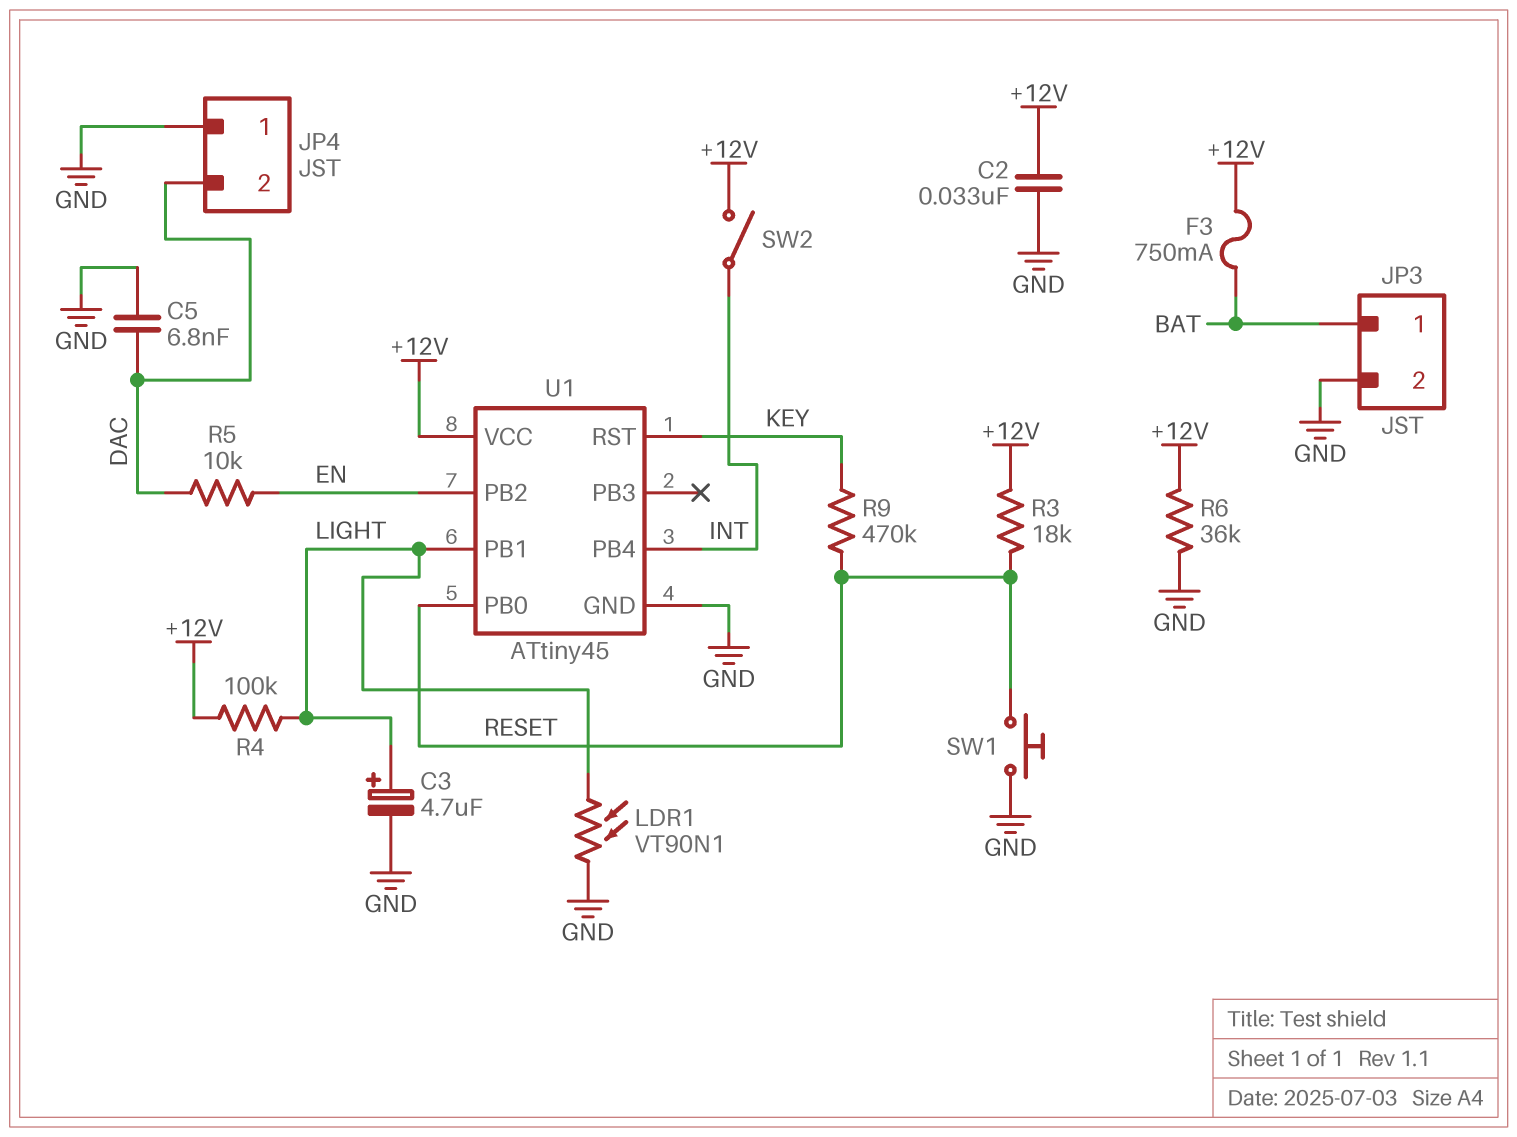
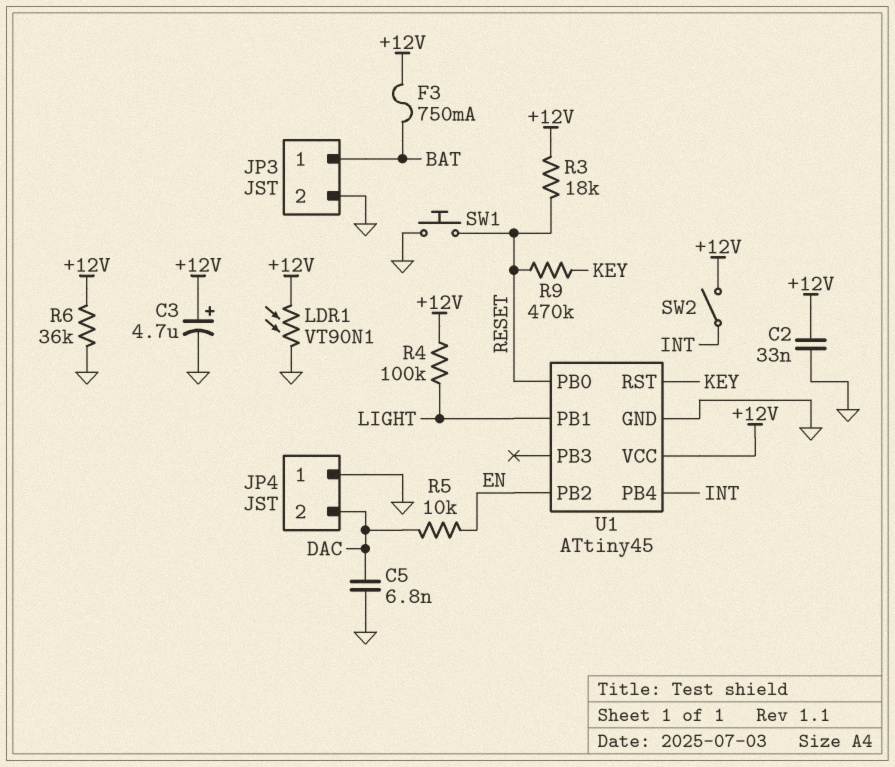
C3: 4.7uF (plus LIGHT, minus GND) -> 4.7uF (plus +12V, minus GND)
LDR1: VT90N1 (GND, LIGHT) -> VT90N1 (+12V, GND)

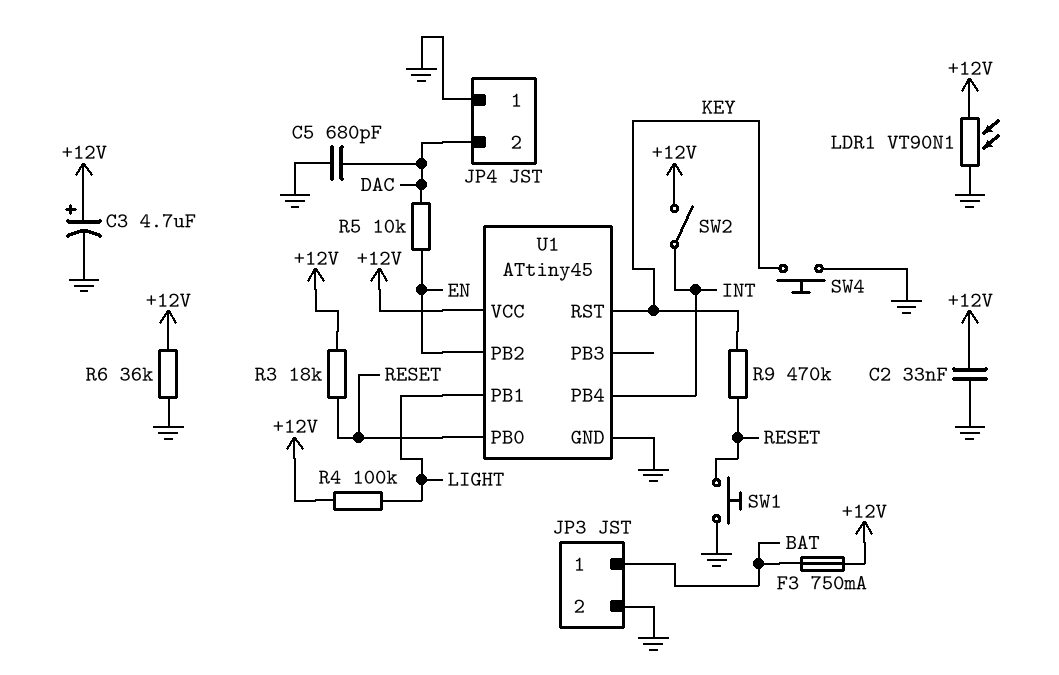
C5: 6.8nF (DAC, GND) -> 680pF (DAC, GND)
SW4: none -> button (GND, KEY)

